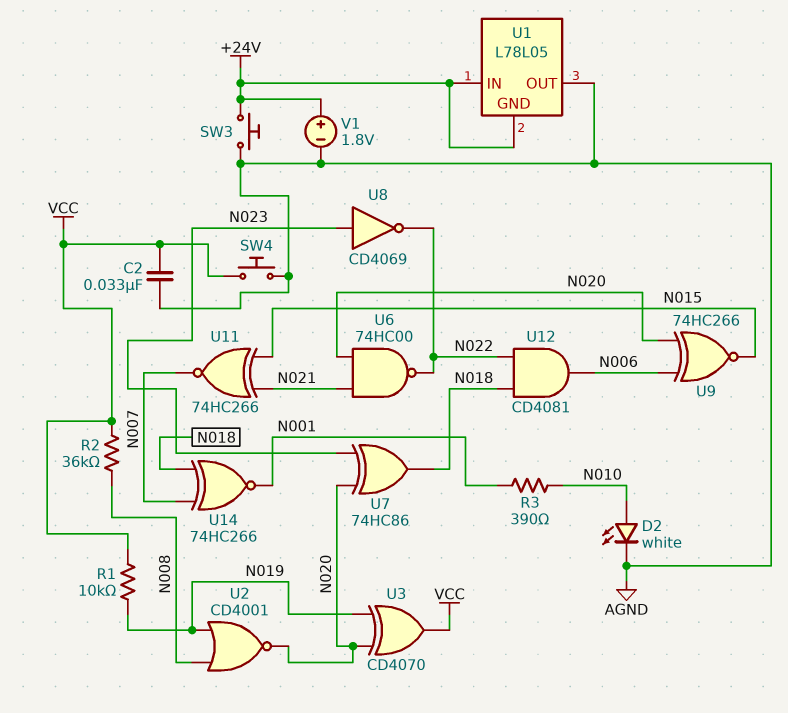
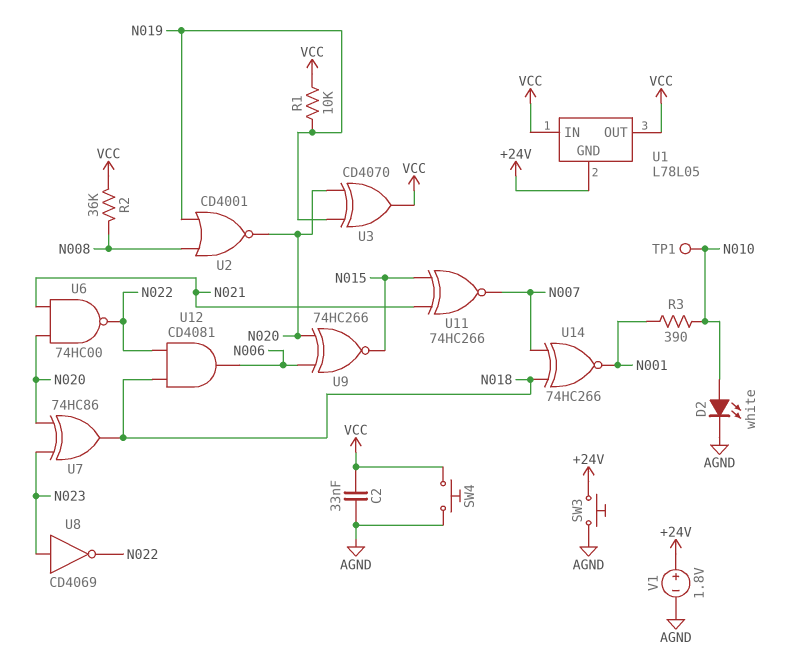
TP1: none -> test point (N010)
U1 pin IN: +24V -> VCC
U1 pin OUT: AGND -> VCC

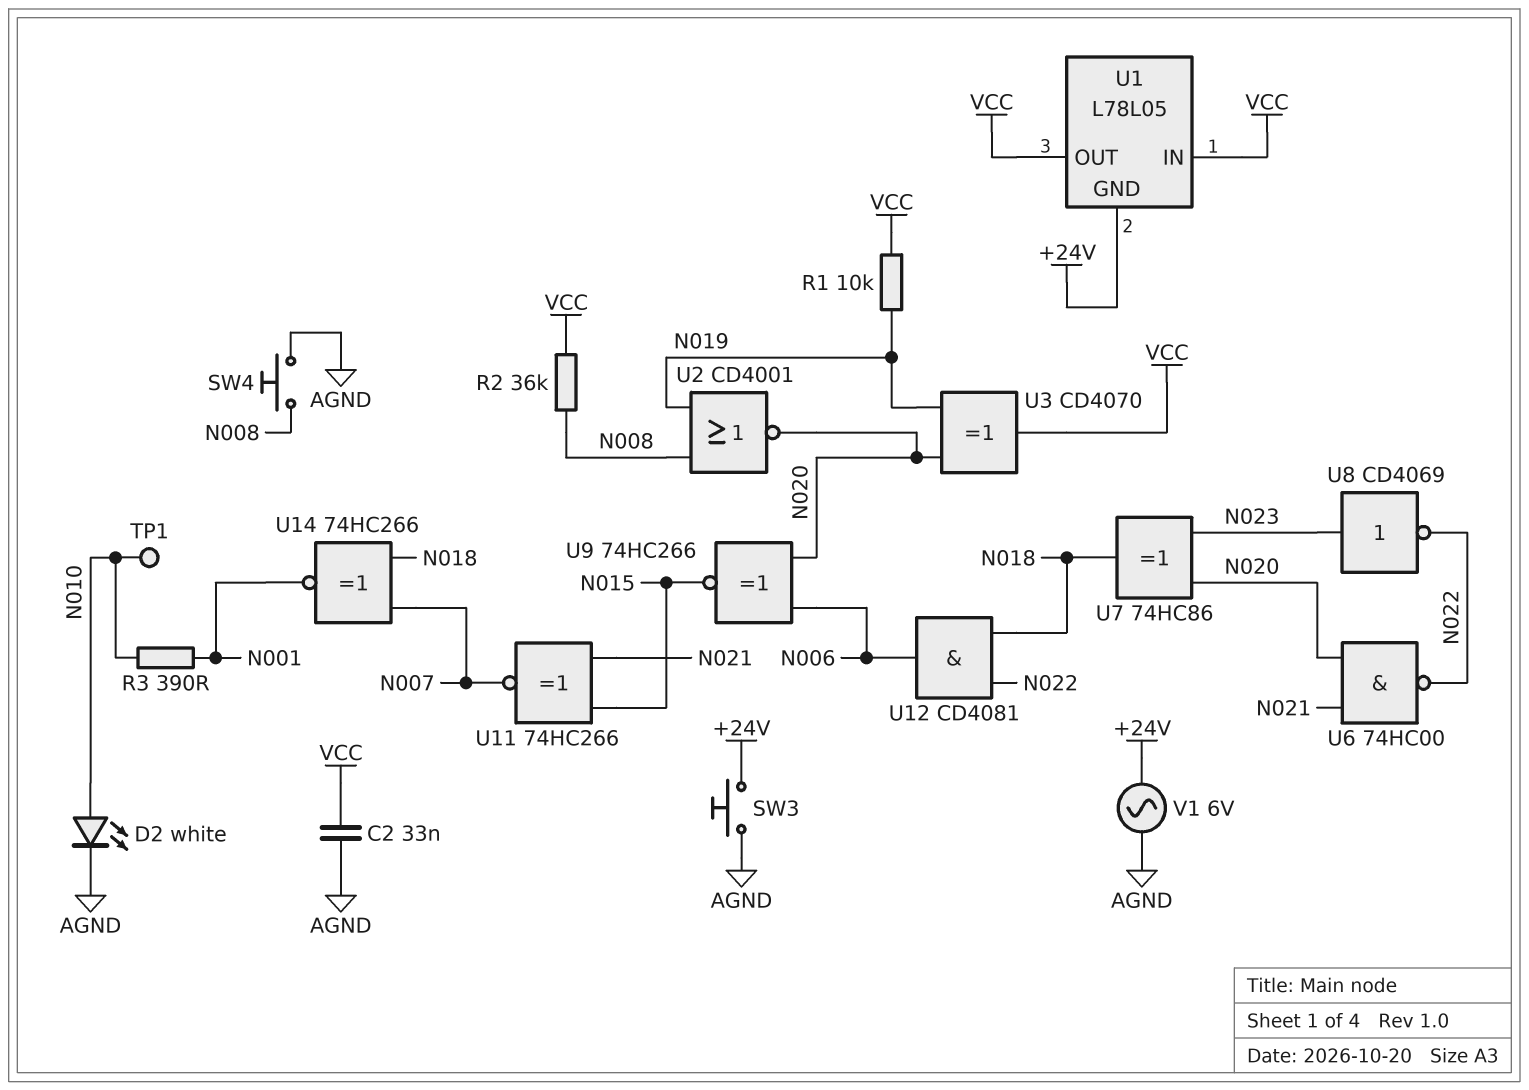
SW4: button (AGND, VCC) -> button (AGND, N008)
V1: 1.8V (plus +24V, minus AGND) -> AC 6V (+24V, AGND)

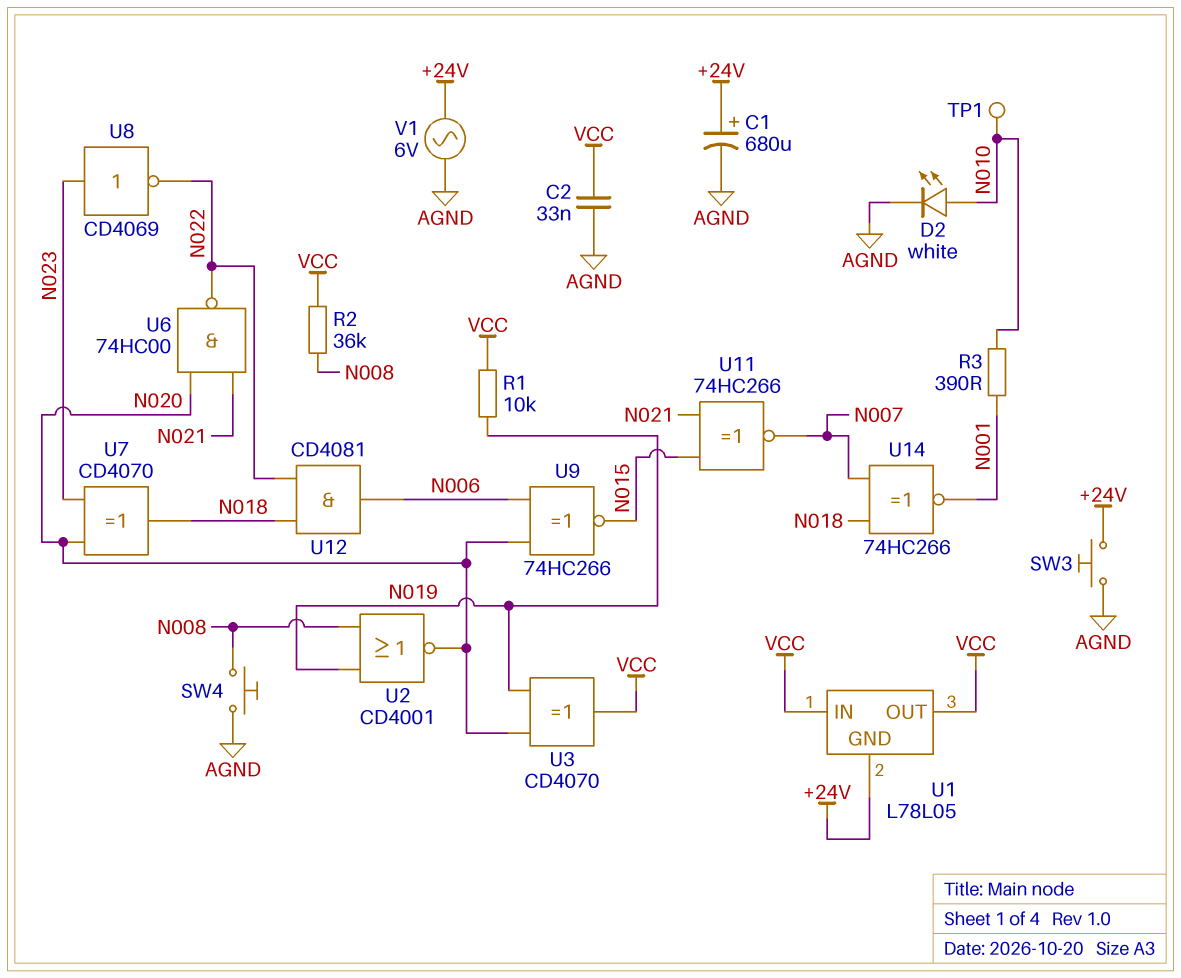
C1: none -> 680uF (plus +24V, minus AGND)
U7: XOR 74HC86 (in N020, in N023, out N018) -> XOR CD4070 (in N020, in N023, out N018)

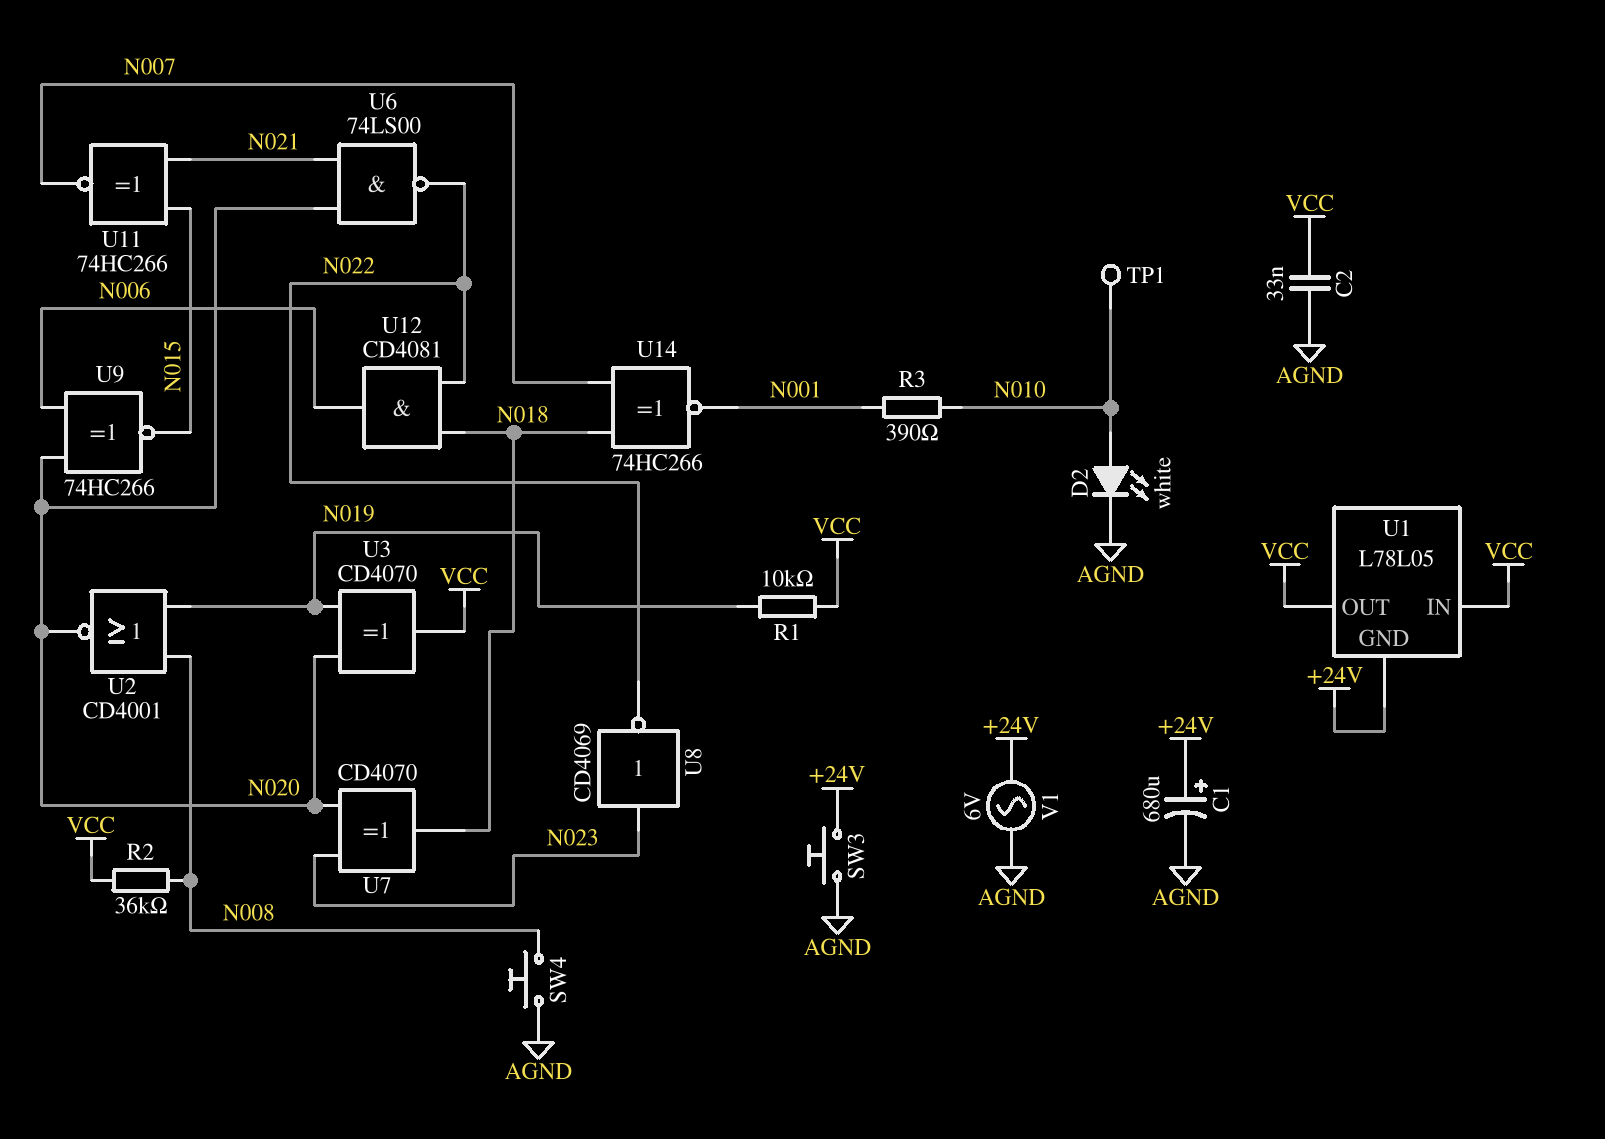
U6: NAND 74HC00 (in N020, in N021, out N022) -> NAND 74LS00 (in N020, in N021, out N022)

